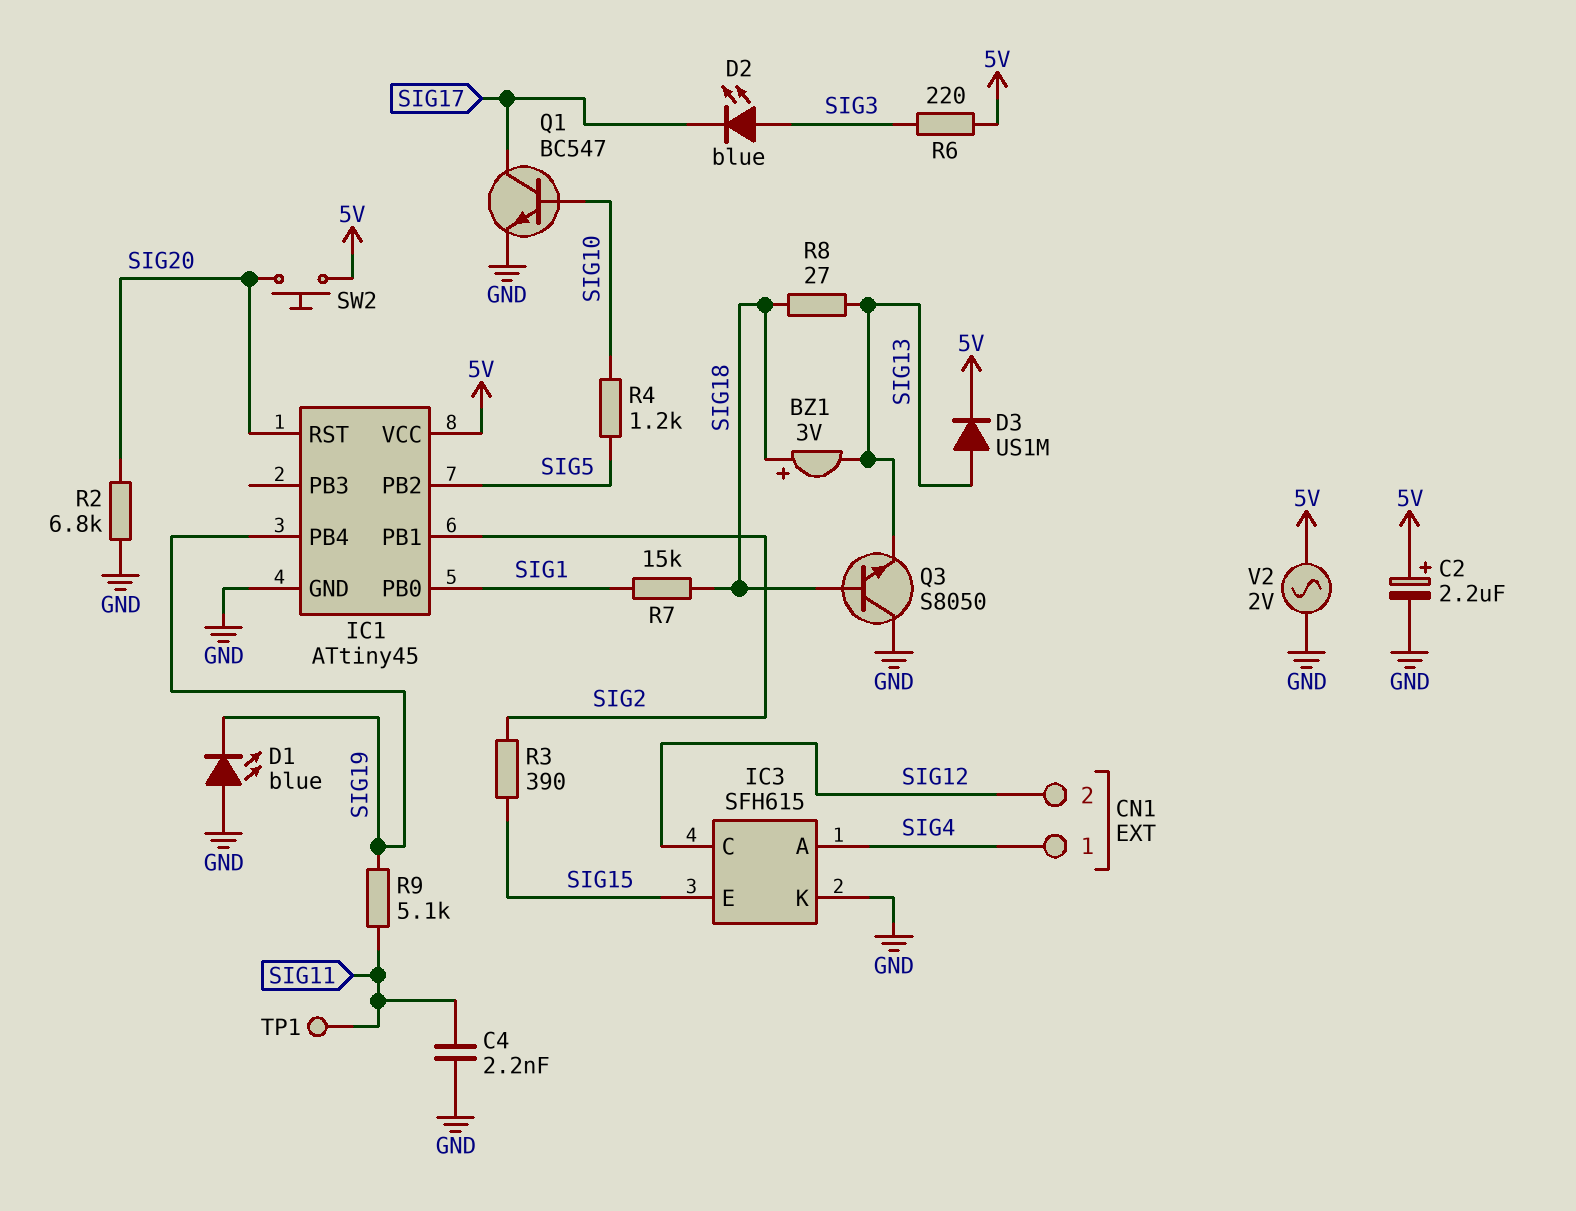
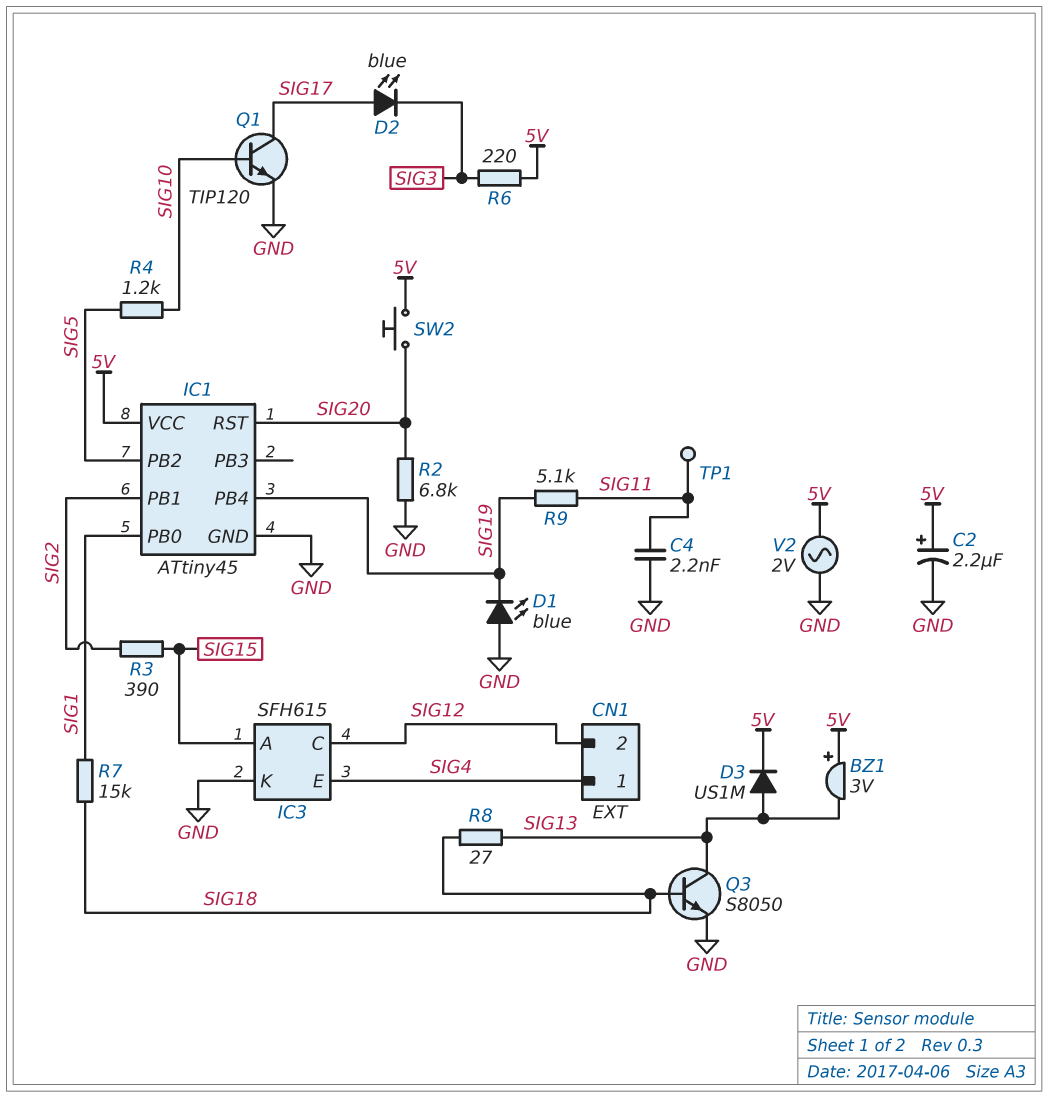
BZ1: buzzer 3V (plus SIG18, minus SIG13) -> buzzer 3V (plus 5V, minus SIG13)
D2: LED blue (A SIG3, K SIG17) -> LED blue (A SIG17, K SIG3)
IC3 pin A: SIG4 -> SIG15
IC3 pin E: SIG15 -> SIG4
Q1: NPN BC547 (B SIG10, C SIG17, E GND) -> NPN TIP120 (B SIG10, C SIG17, E GND)
Q3: NPN S8050 (B SIG18, C GND, E SIG13) -> NPN S8050 (B SIG18, C SIG13, E GND)

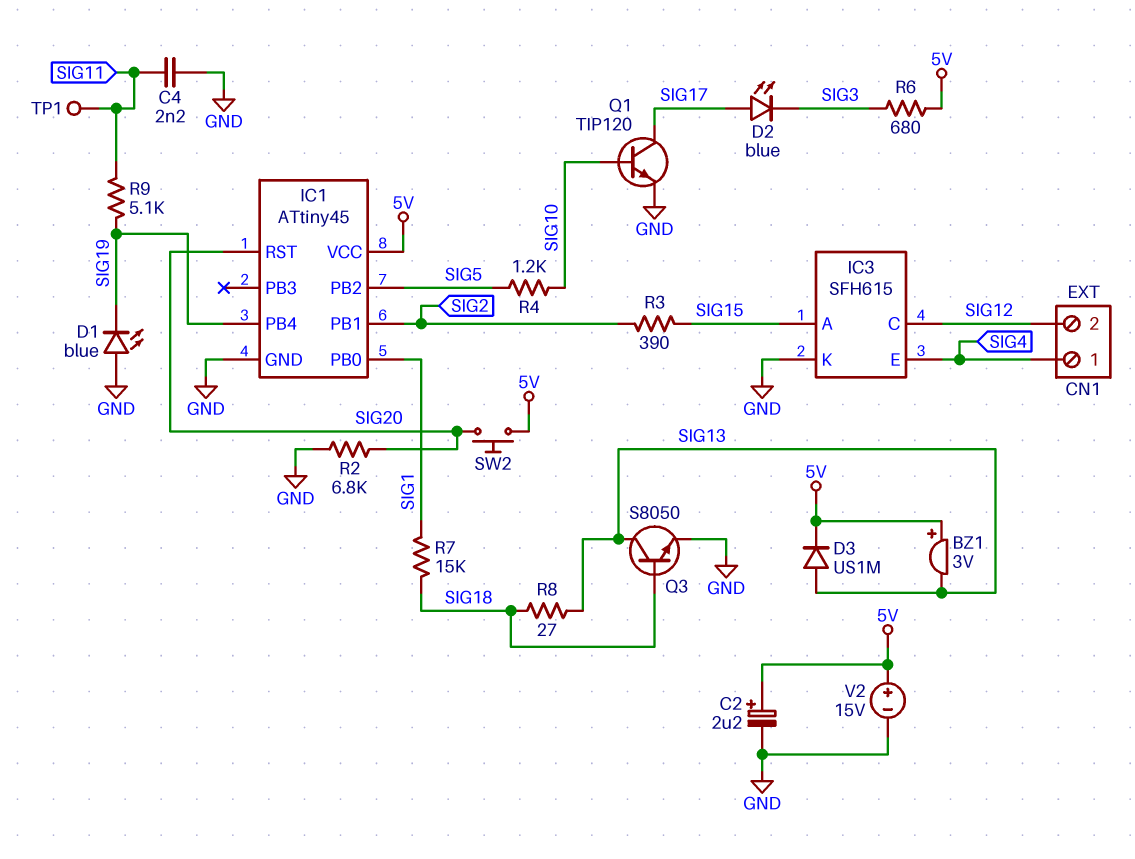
R6: 220 (5V, SIG3) -> 680 (5V, SIG3)
V2: AC 2V (5V, GND) -> 15V (plus 5V, minus GND)

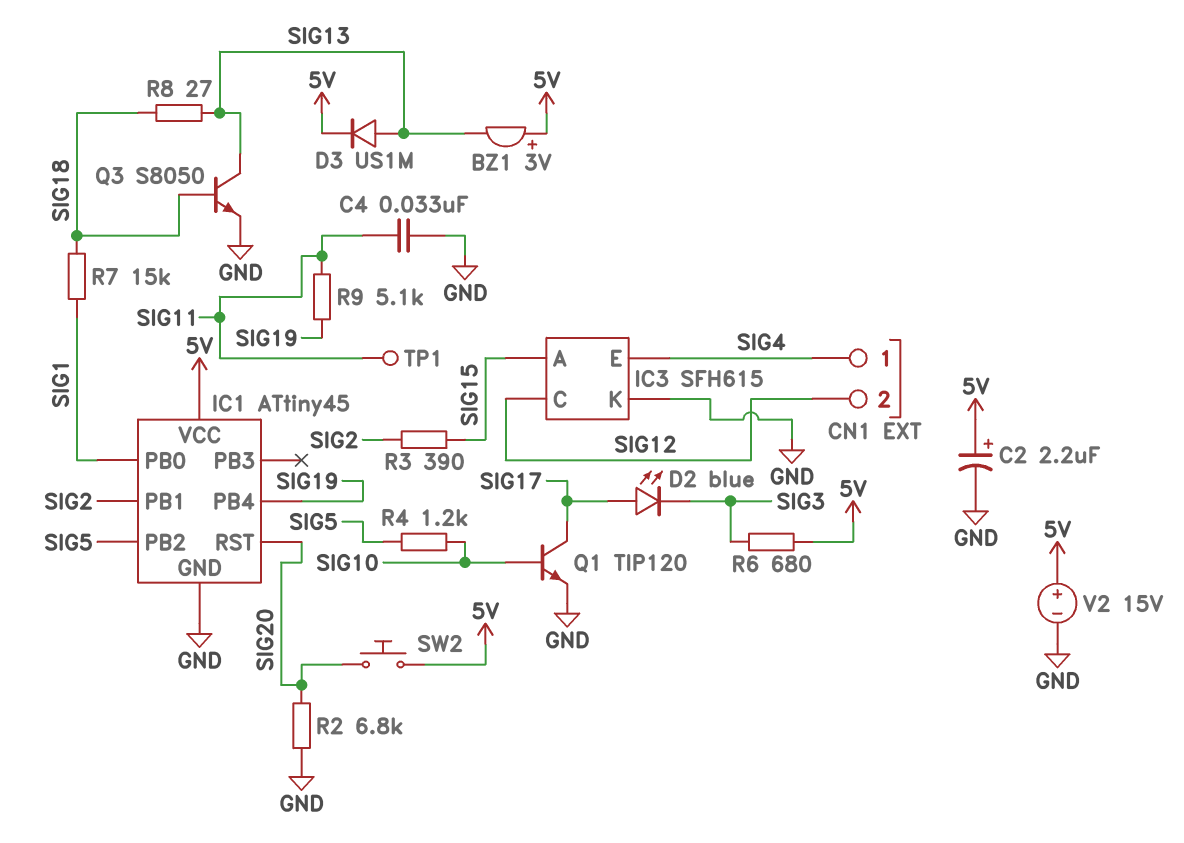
C4: 2.2nF (GND, SIG11) -> 33nF (GND, SIG11)
D1: LED blue (A GND, K SIG19) -> none

